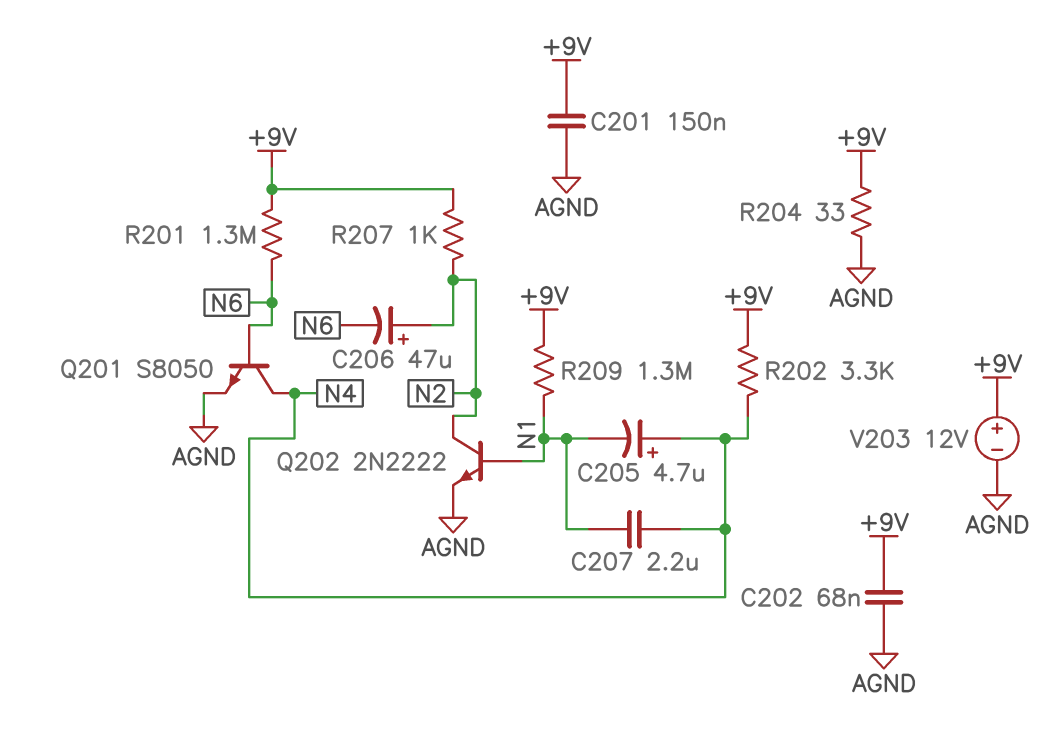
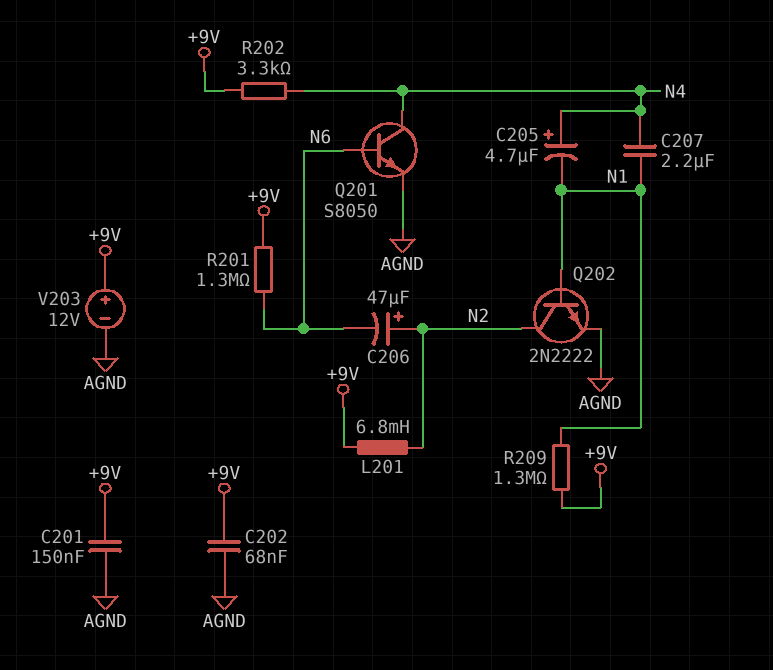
L201: none -> 6.8mH (+9V, N2)
R204: 33 (+9V, AGND) -> none
R207: 1k (+9V, N2) -> none

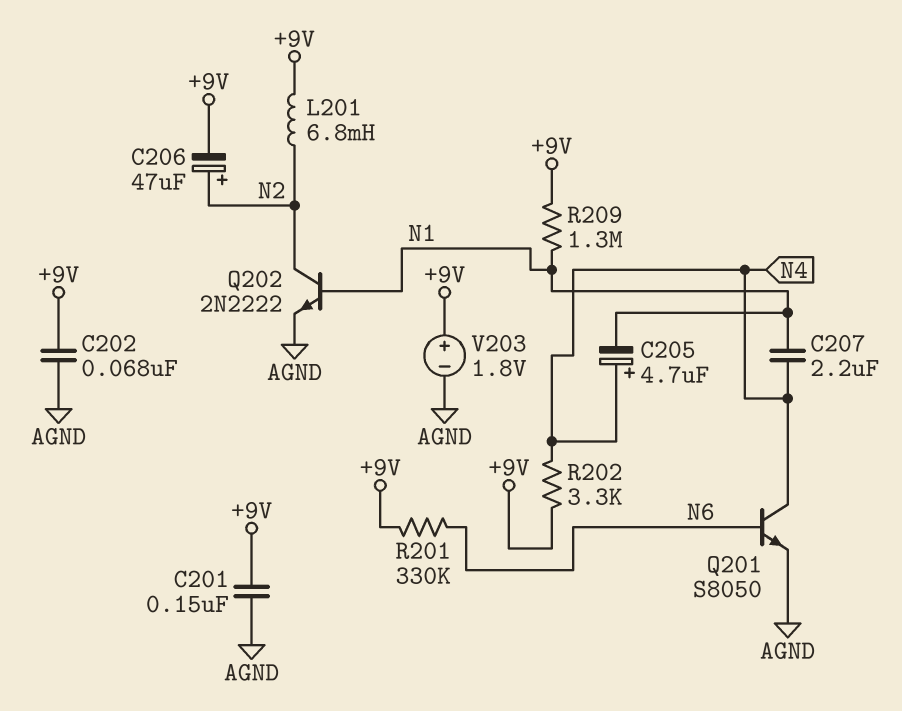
C206: 47uF (plus N2, minus N6) -> 47uF (plus N2, minus +9V)
R201: 1.3M (+9V, N6) -> 330k (+9V, N6)
V203: 12V (plus +9V, minus AGND) -> 1.8V (plus +9V, minus AGND)

